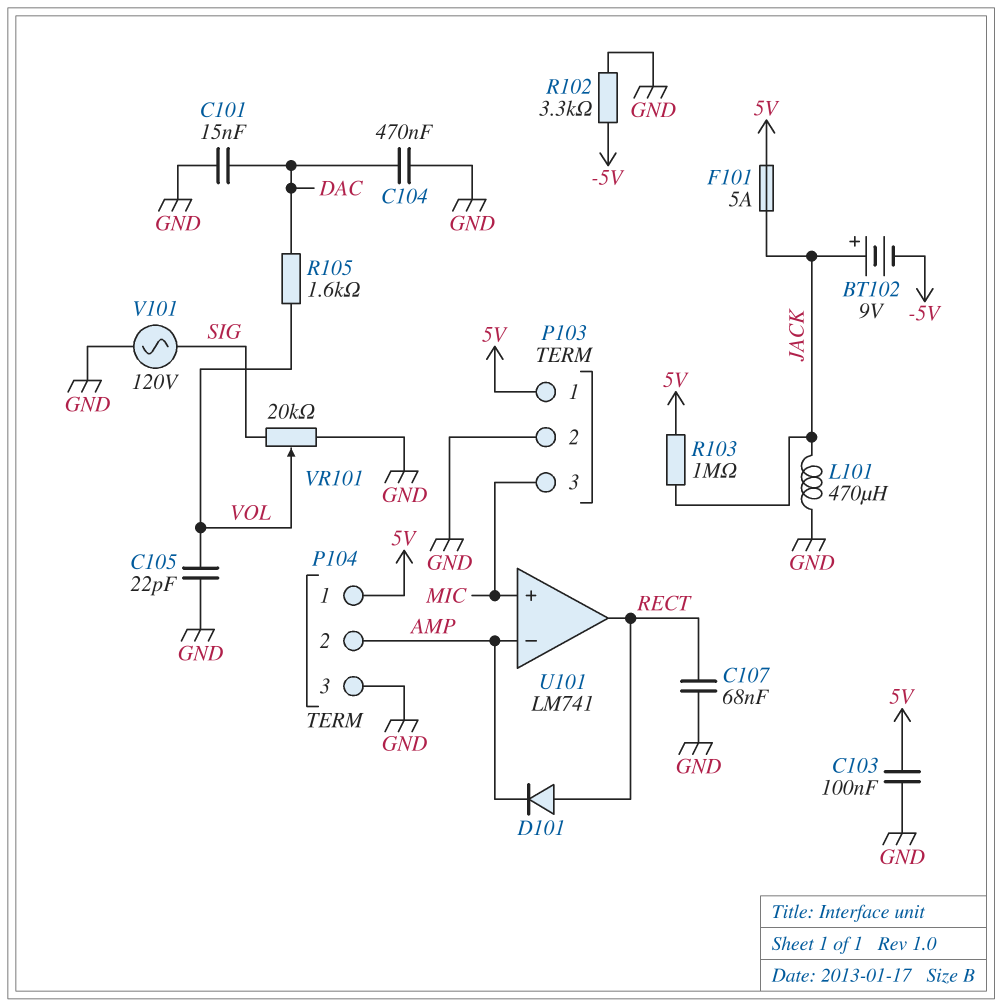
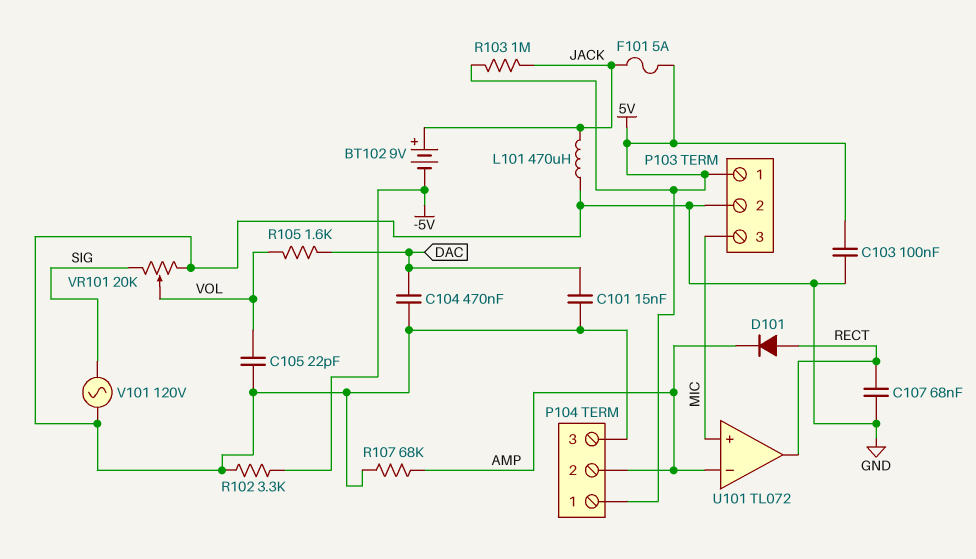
R107: none -> 68k (AMP, GND)
U101: LM741 -> TL072

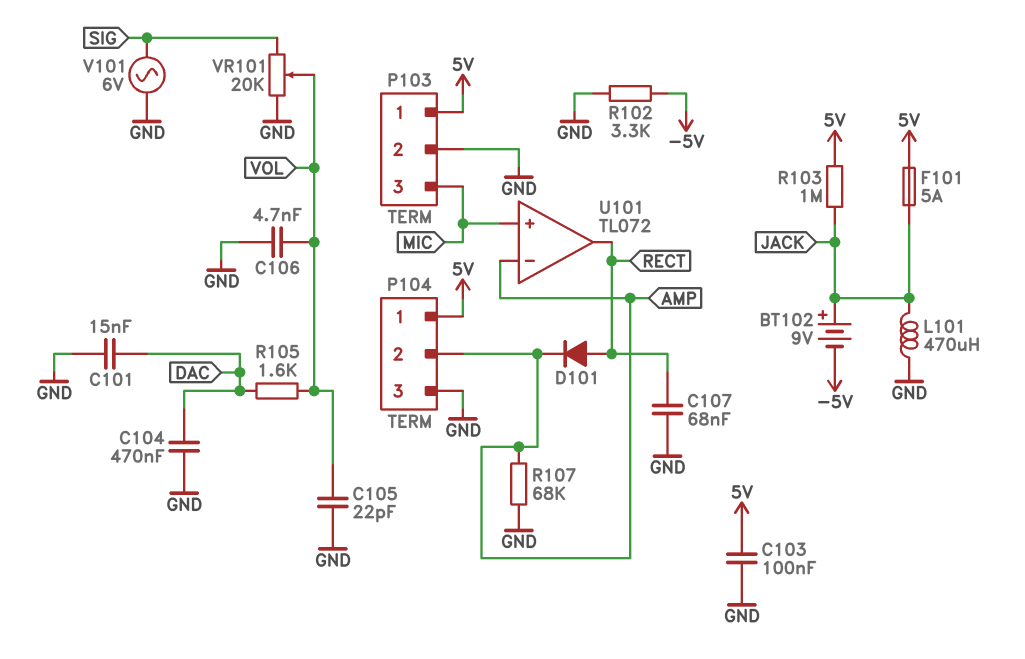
C106: none -> 4.7nF (GND, VOL)
V101: AC 120V (GND, SIG) -> AC 6V (GND, SIG)

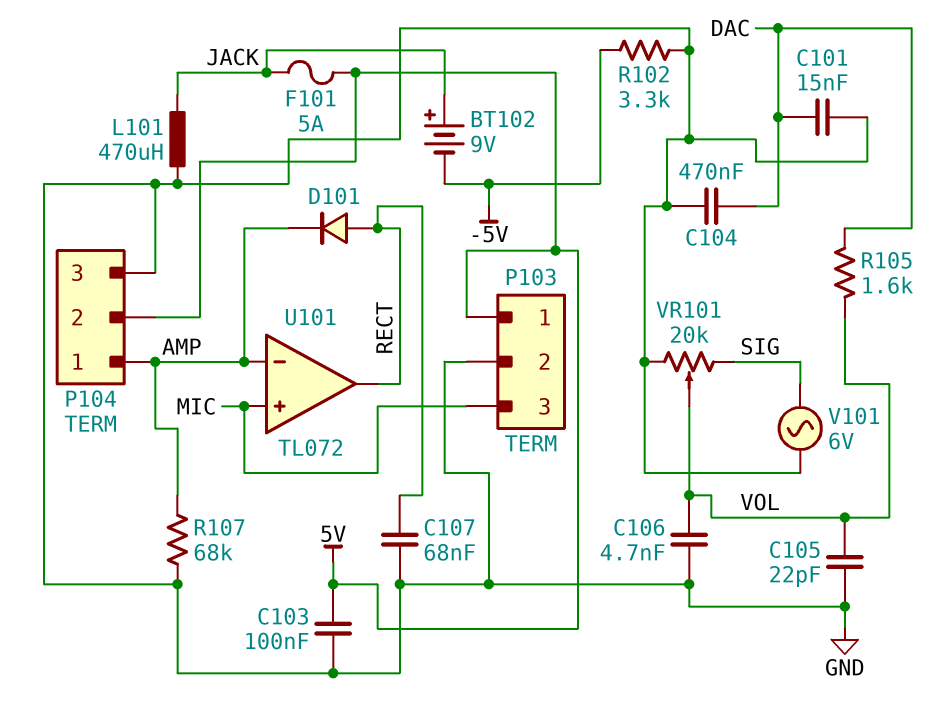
P104 pin 1: 5V -> AMP
P104 pin 2: AMP -> 5V
R103: 1M (5V, JACK) -> none

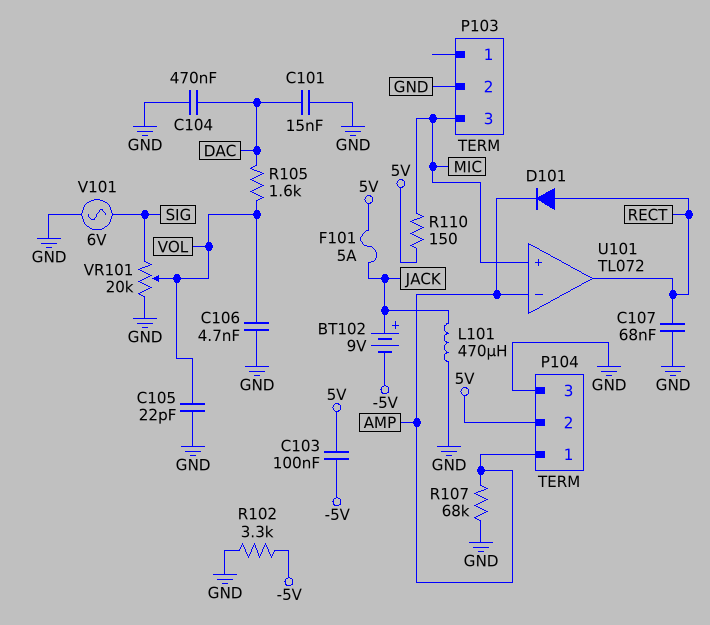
C103: 100nF (5V, GND) -> 100nF (-5V, 5V)
P103 pin 1: 5V -> none
R110: none -> 150 (5V, MIC)

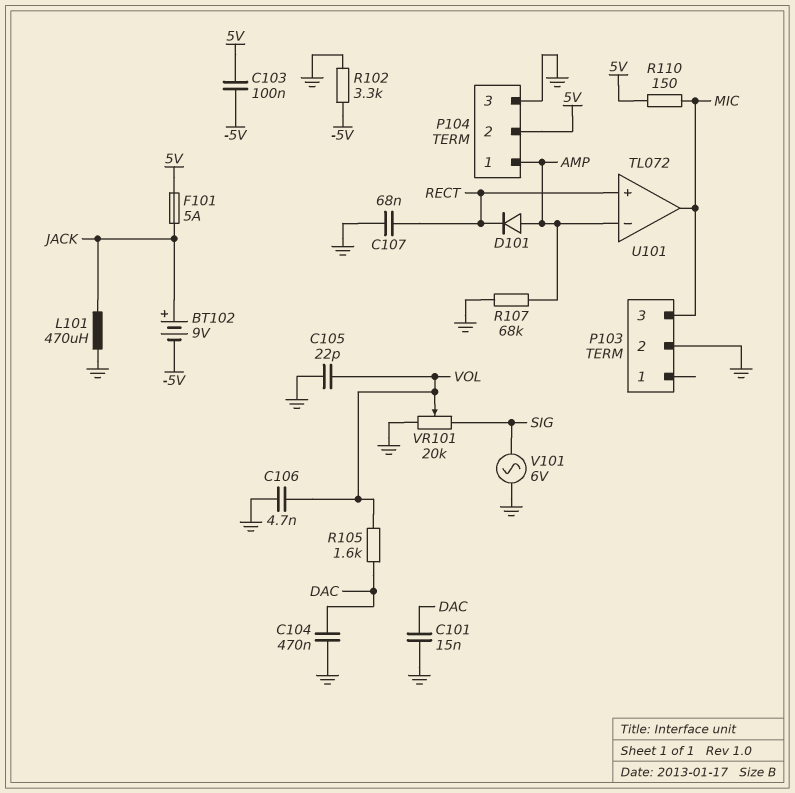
D101: diode (A RECT, K AMP) -> diode (A AMP, K RECT)
U101 pin in+: MIC -> RECT
U101 pin out: RECT -> MIC

